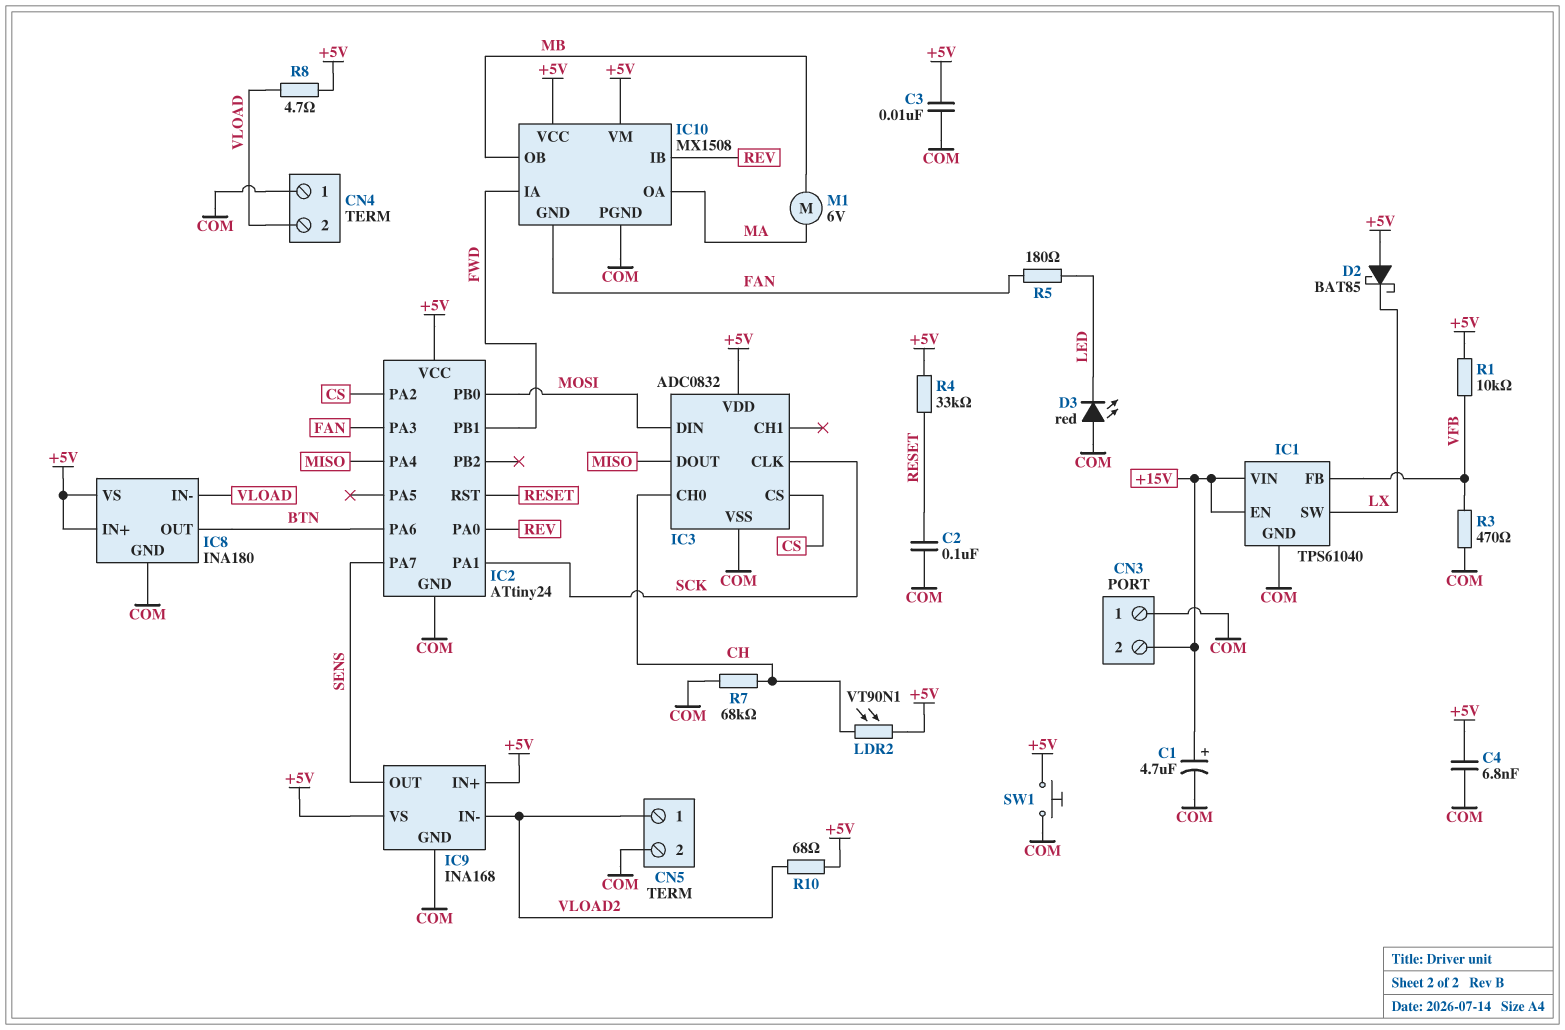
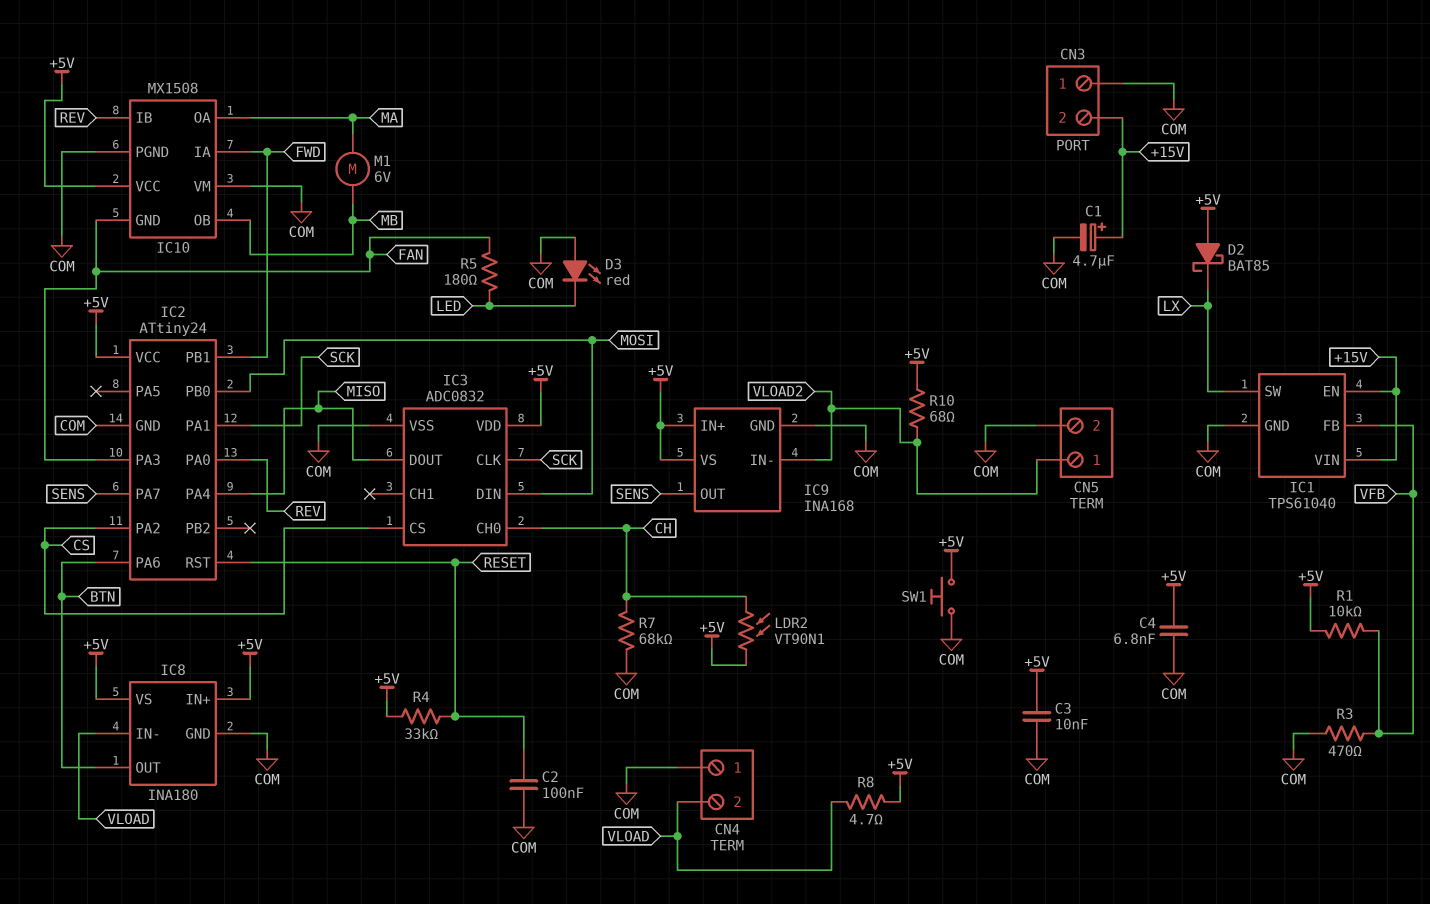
IC10 pin VM: +5V -> COM

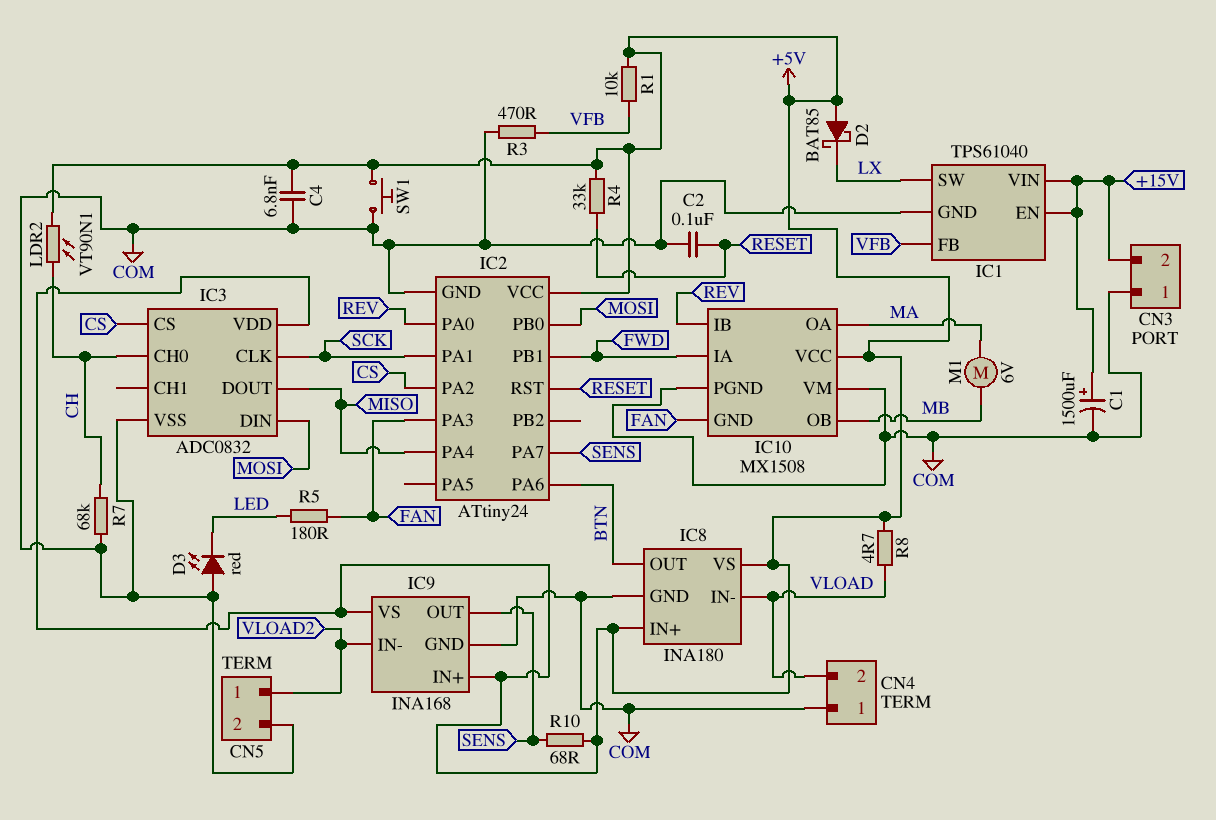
C1: 4.7uF (plus +15V, minus COM) -> 1500uF (plus +15V, minus COM)
C3: 10nF (+5V, COM) -> none
R10: 68 (+5V, VLOAD2) -> 68 (+5V, SENS)

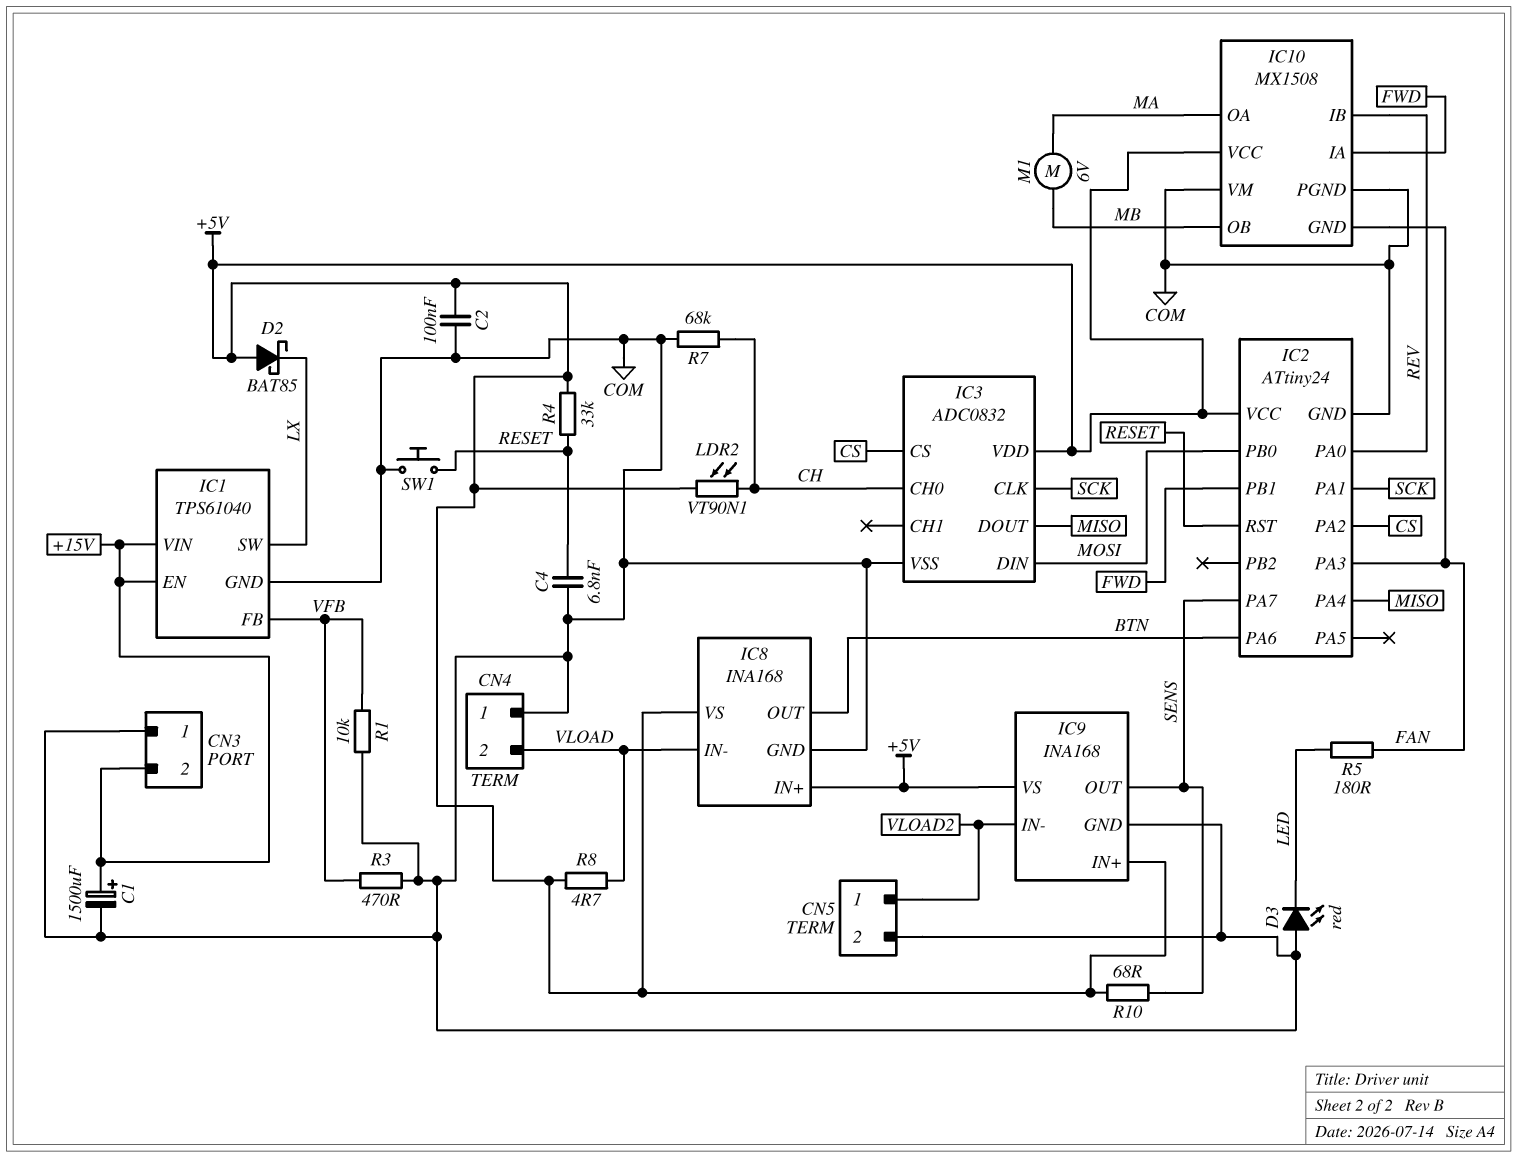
C2: 100nF (COM, RESET) -> 100nF (+5V, COM)
C4: 6.8nF (+5V, COM) -> 6.8nF (COM, RESET)
IC8: INA180 -> INA168
R1: 10k (+5V, VFB) -> 10k (COM, VFB)
SW1: button (+5V, COM) -> button (COM, RESET)

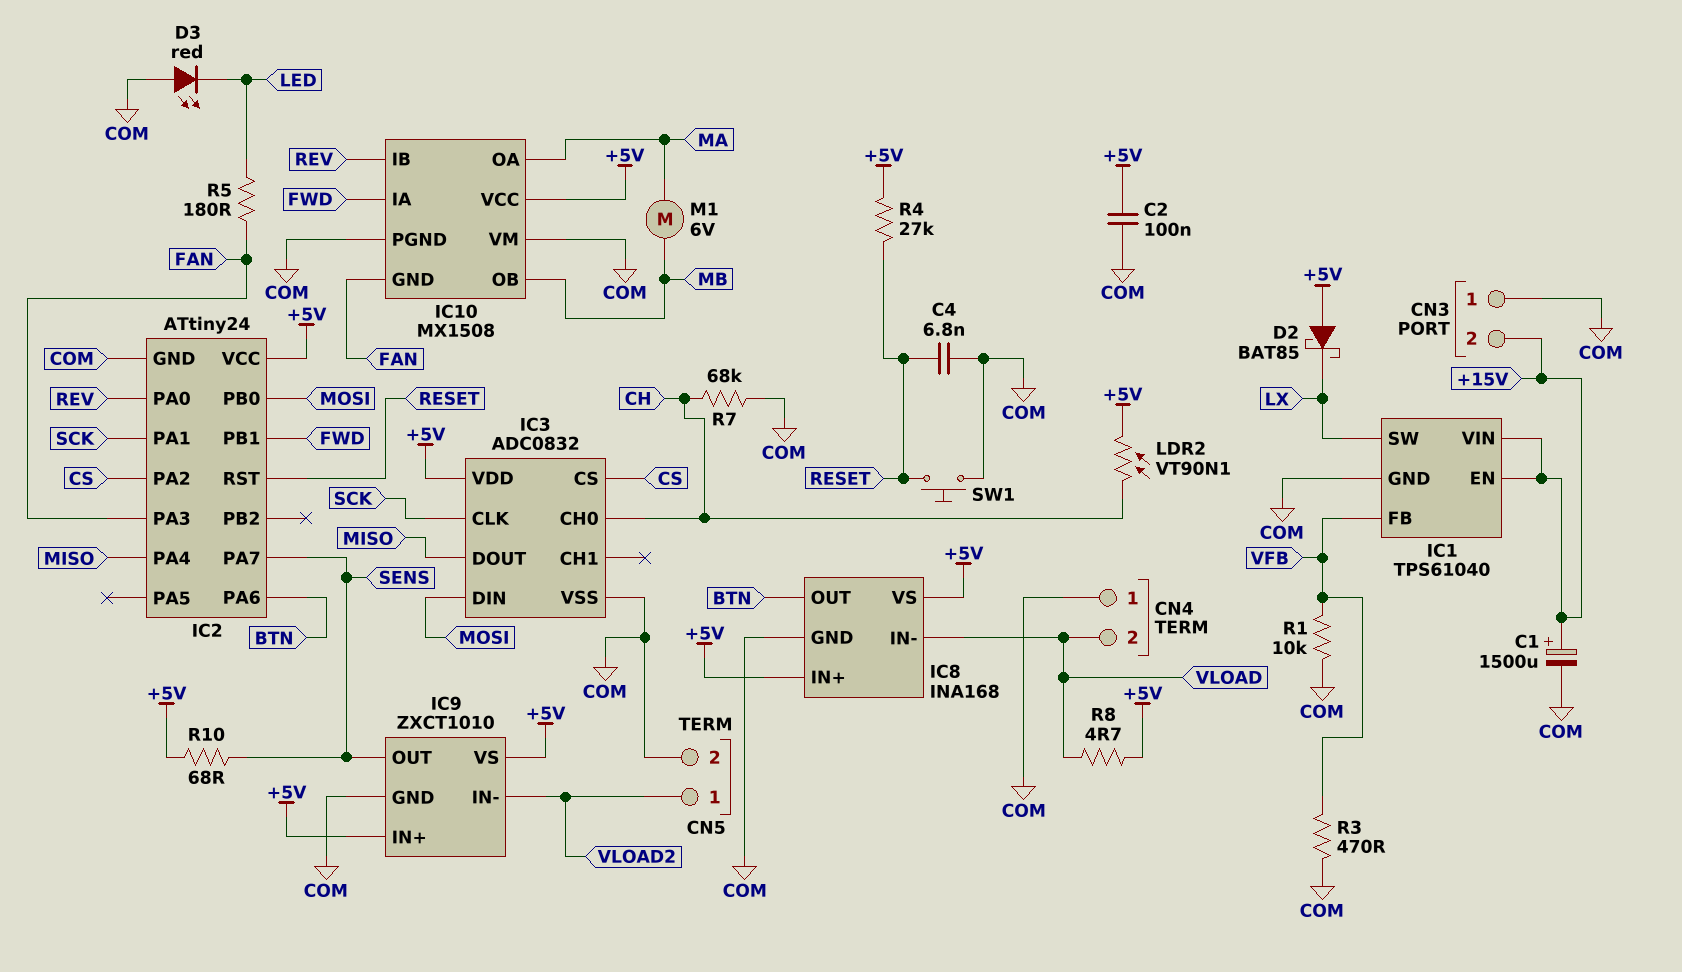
IC9: INA168 -> ZXCT1010
R4: 33k (+5V, RESET) -> 27k (+5V, RESET)

